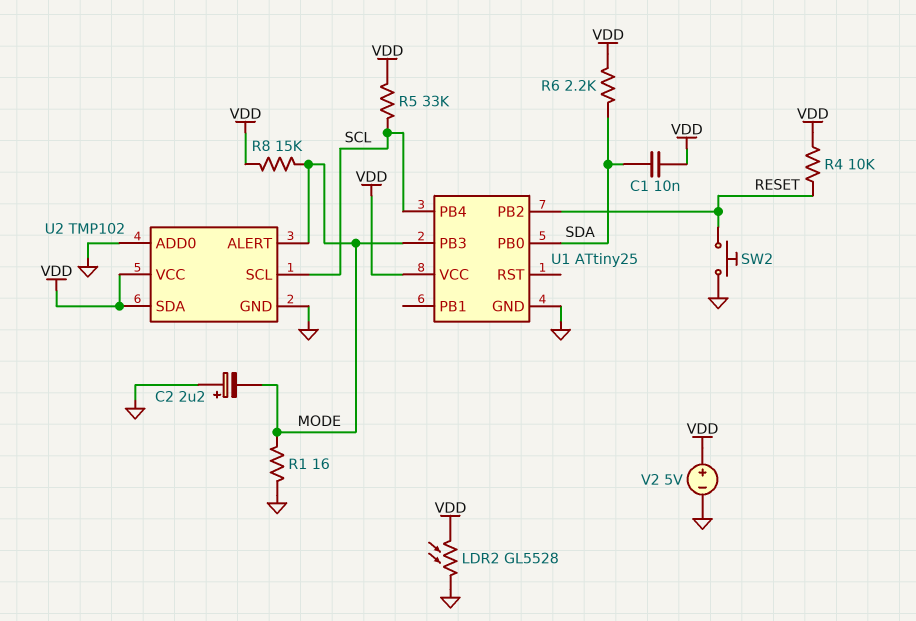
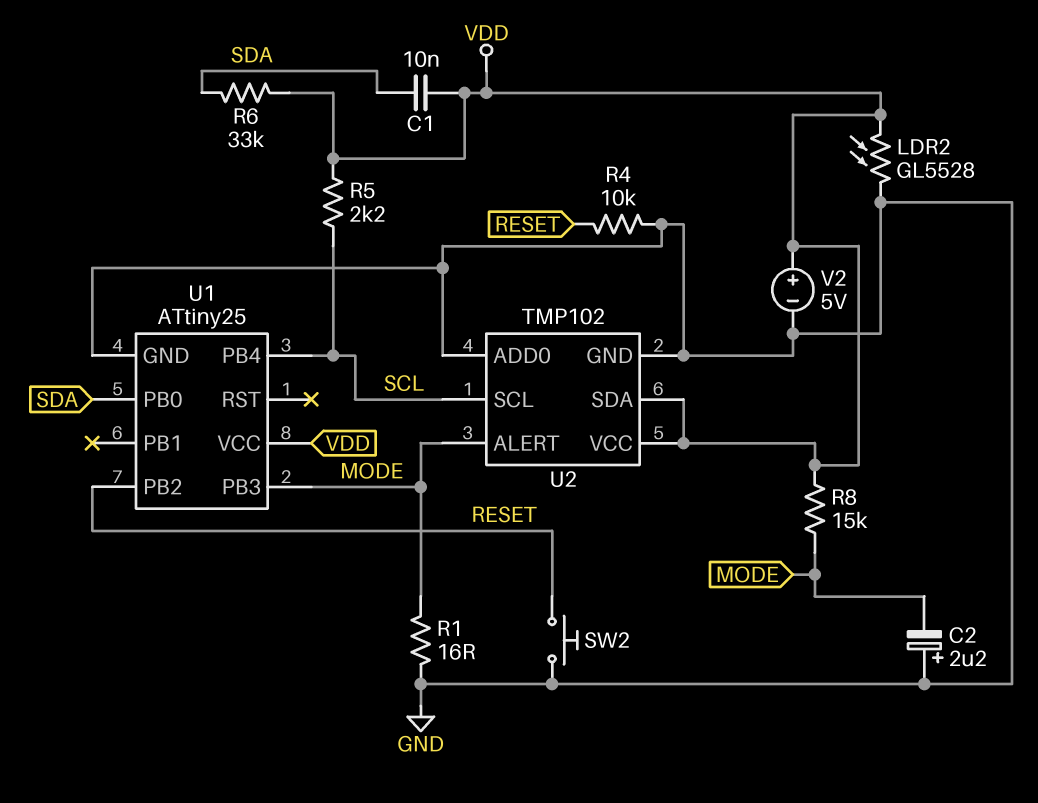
R4: 10k (RESET, VDD) -> 10k (GND, RESET)
R5: 33k (SCL, VDD) -> 2.2k (SCL, VDD)
R6: 2.2k (SDA, VDD) -> 33k (SDA, VDD)

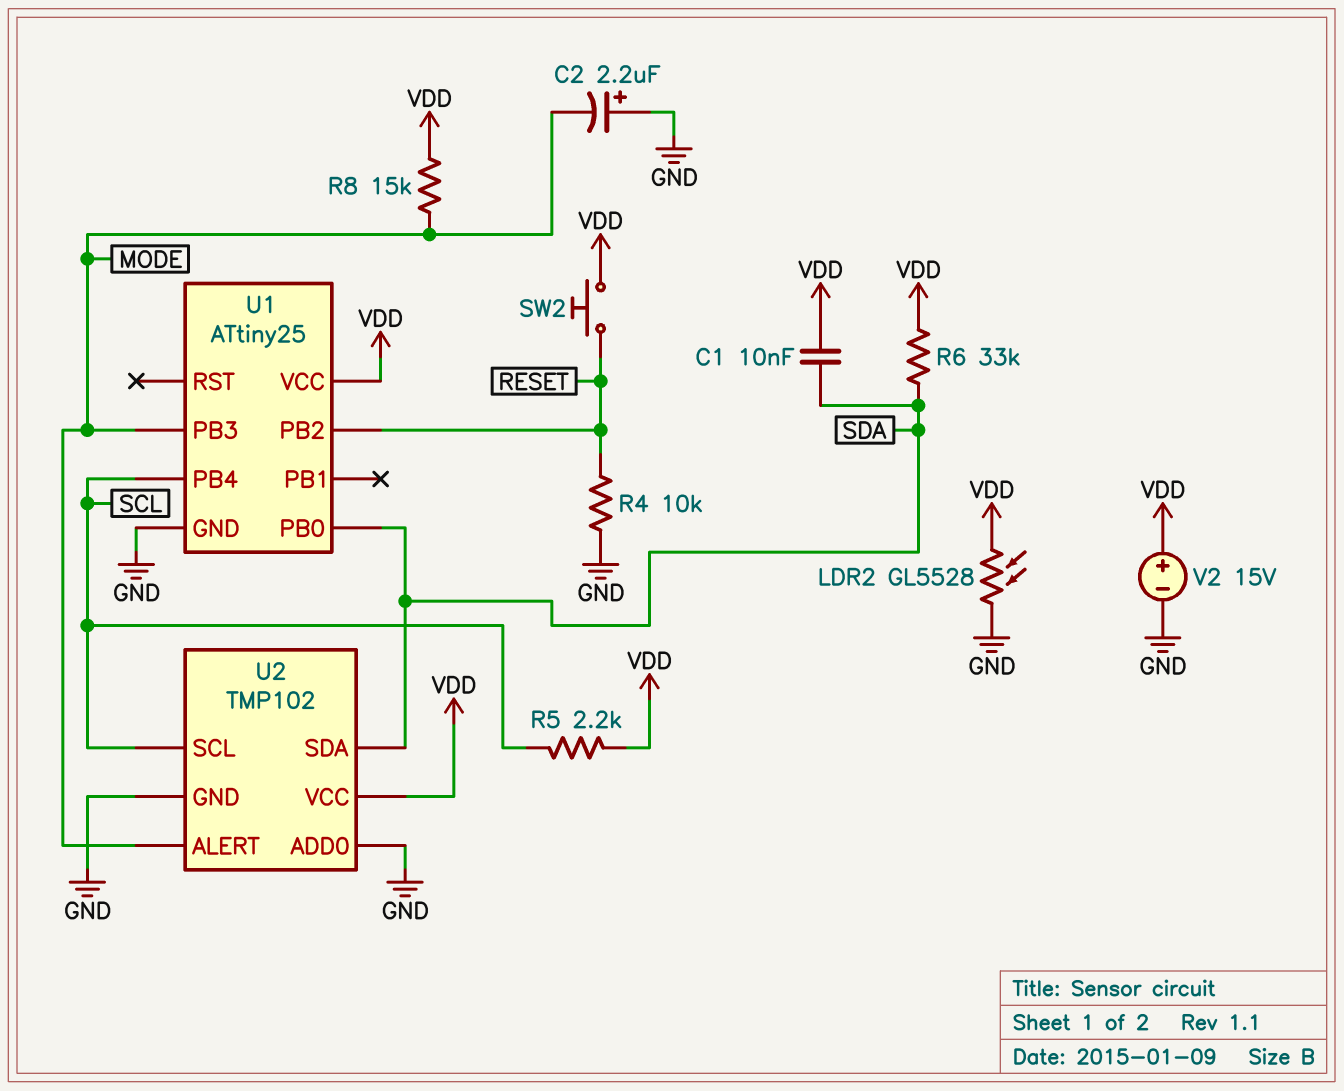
R1: 16 (GND, MODE) -> none
SW2: button (GND, RESET) -> button (RESET, VDD)
U2 pin SDA: VDD -> SDA
V2: 5V (plus VDD, minus GND) -> 15V (plus VDD, minus GND)

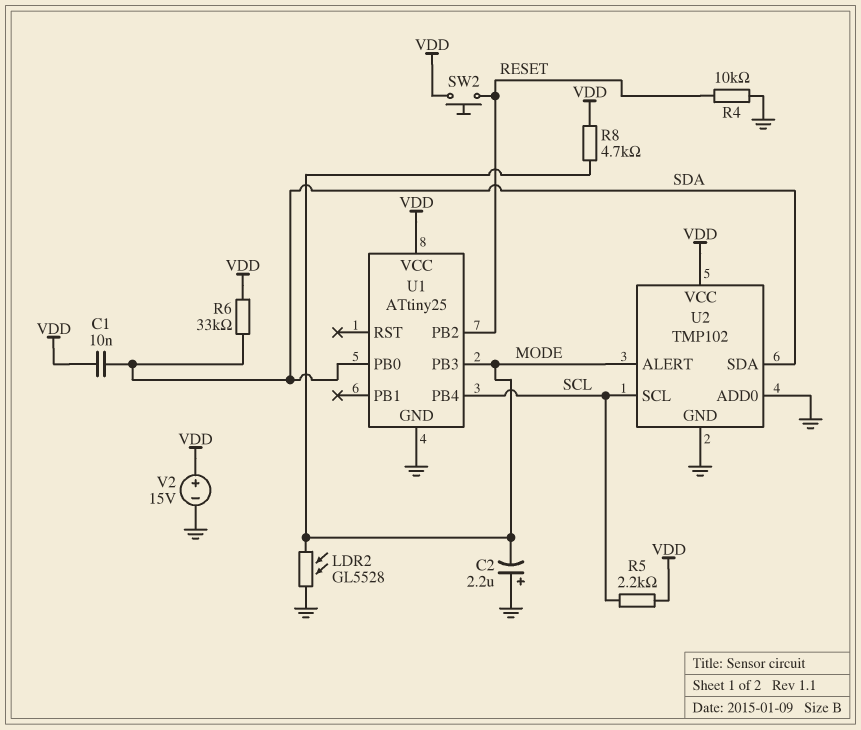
LDR2: GL5528 (GND, VDD) -> GL5528 (GND, MODE)
R8: 15k (MODE, VDD) -> 4.7k (MODE, VDD)

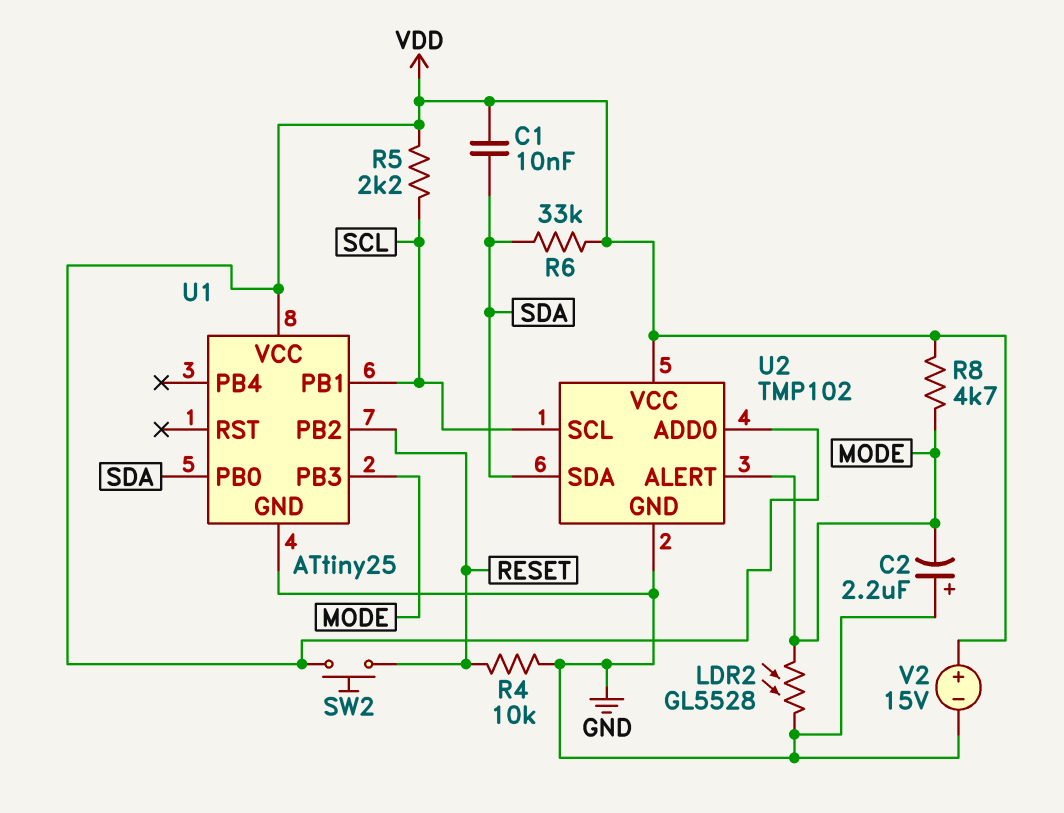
U1 pin PB1: none -> SCL
U1 pin PB4: SCL -> none
U2 pin ADD0: GND -> VDD

